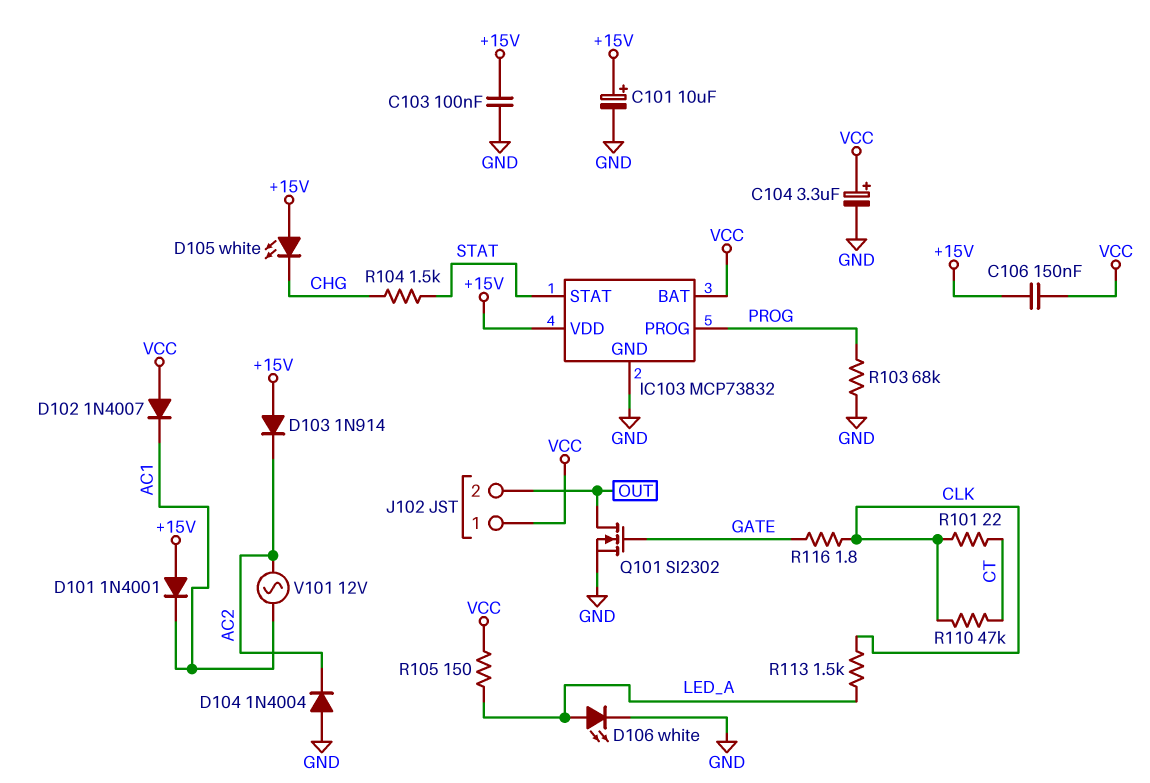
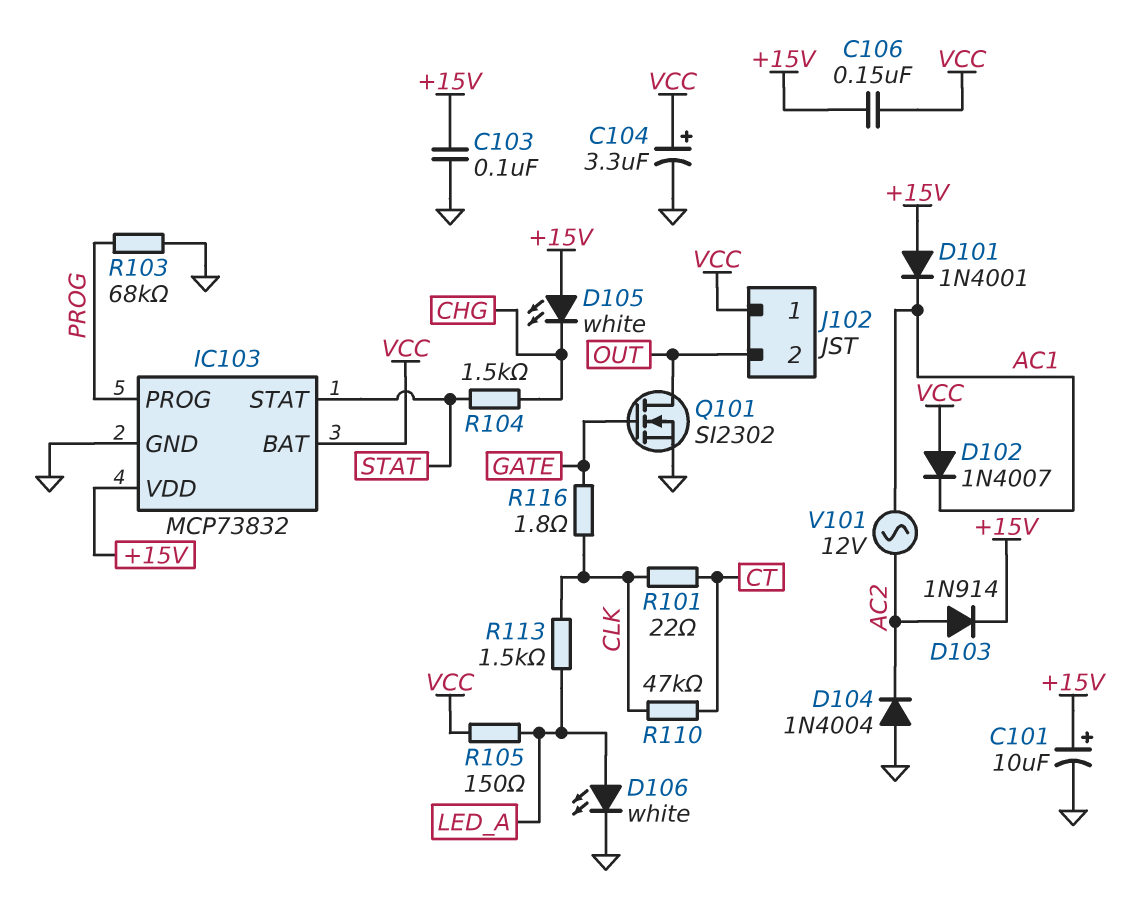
D103: diode 1N914 (A +15V, K AC2) -> diode 1N914 (A AC2, K +15V)

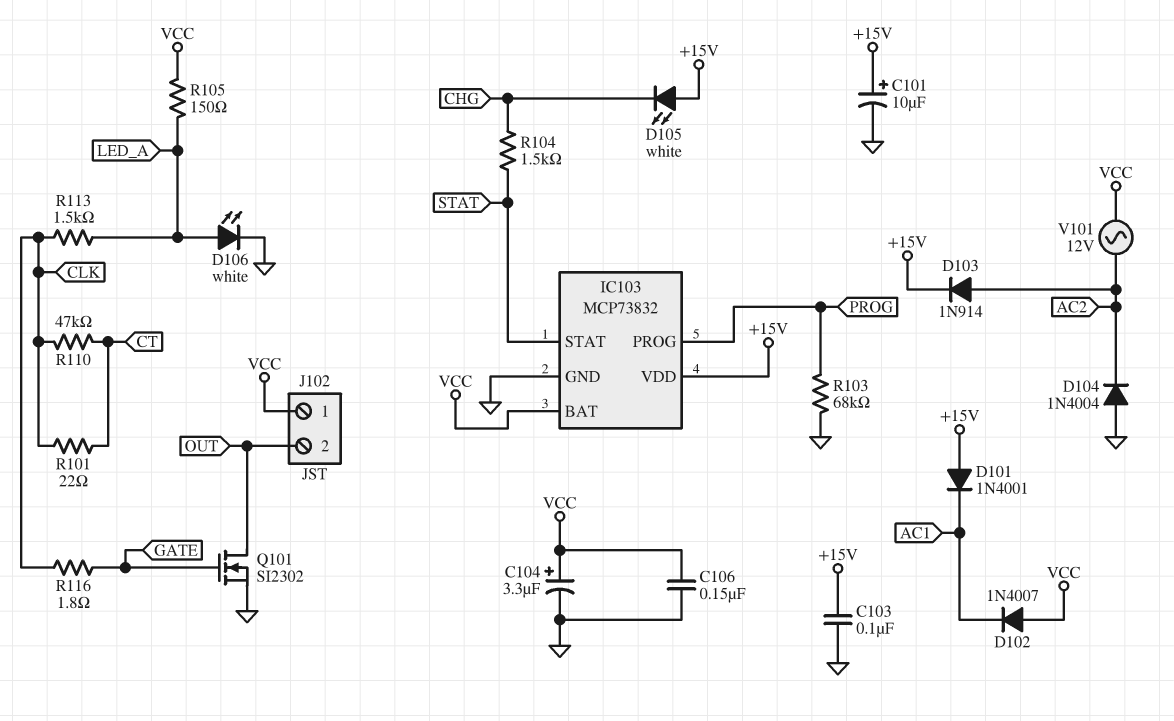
C106: 150nF (+15V, VCC) -> 150nF (GND, VCC)
V101: AC 12V (AC1, AC2) -> AC 12V (AC2, VCC)

